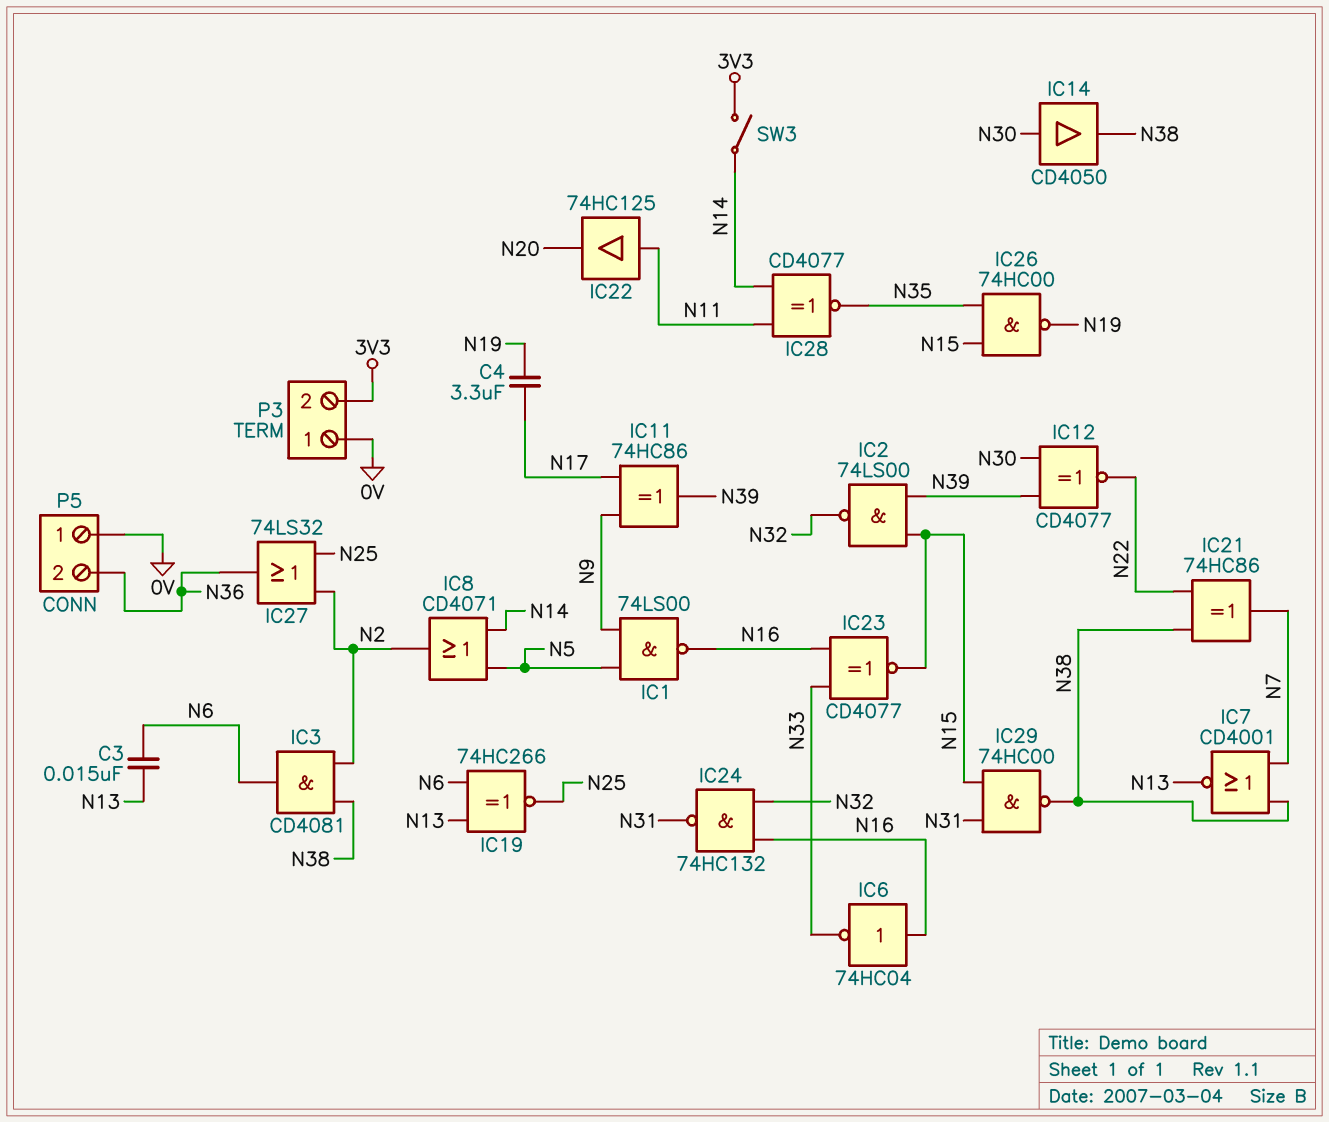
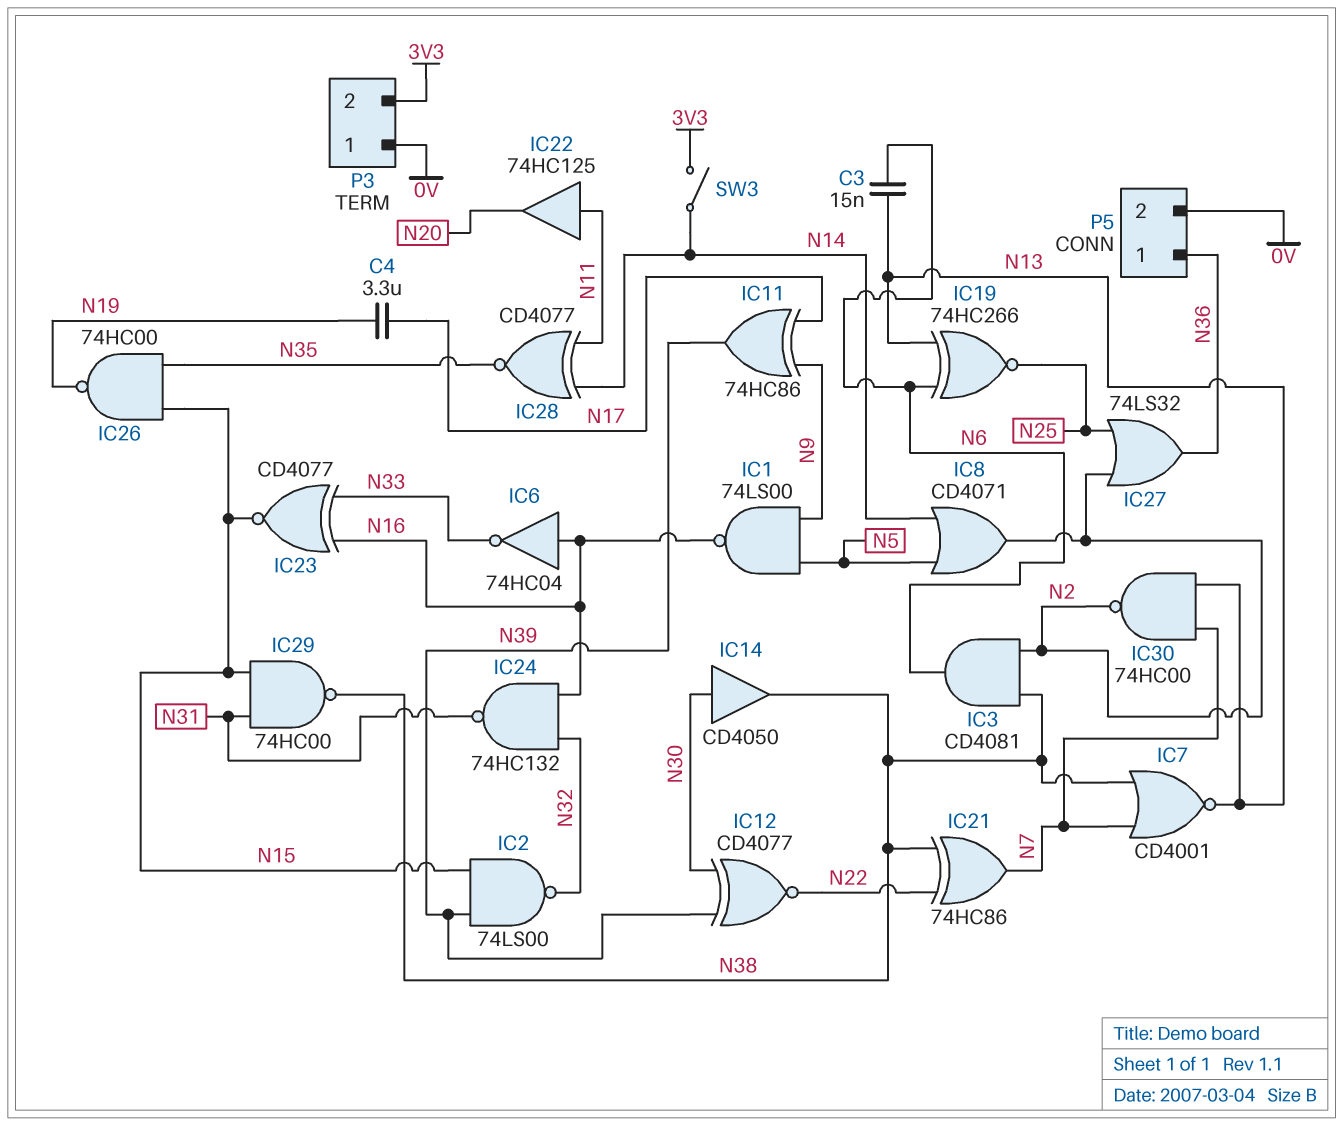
IC30: none -> NAND 74HC00 (in N7, in N13, out N2)
P5 pin 1: 0V -> N36
P5 pin 2: N36 -> 0V

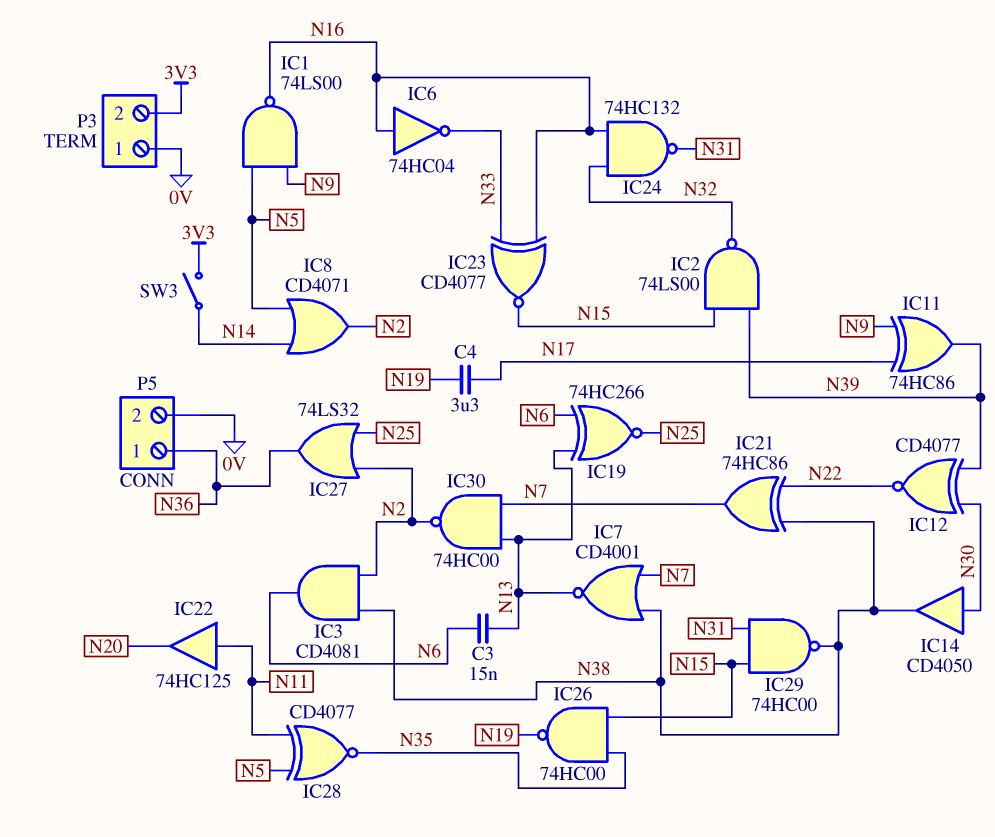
IC28: XNOR CD4077 (in N11, in N14, out N35) -> XNOR CD4077 (in N5, in N11, out N35)

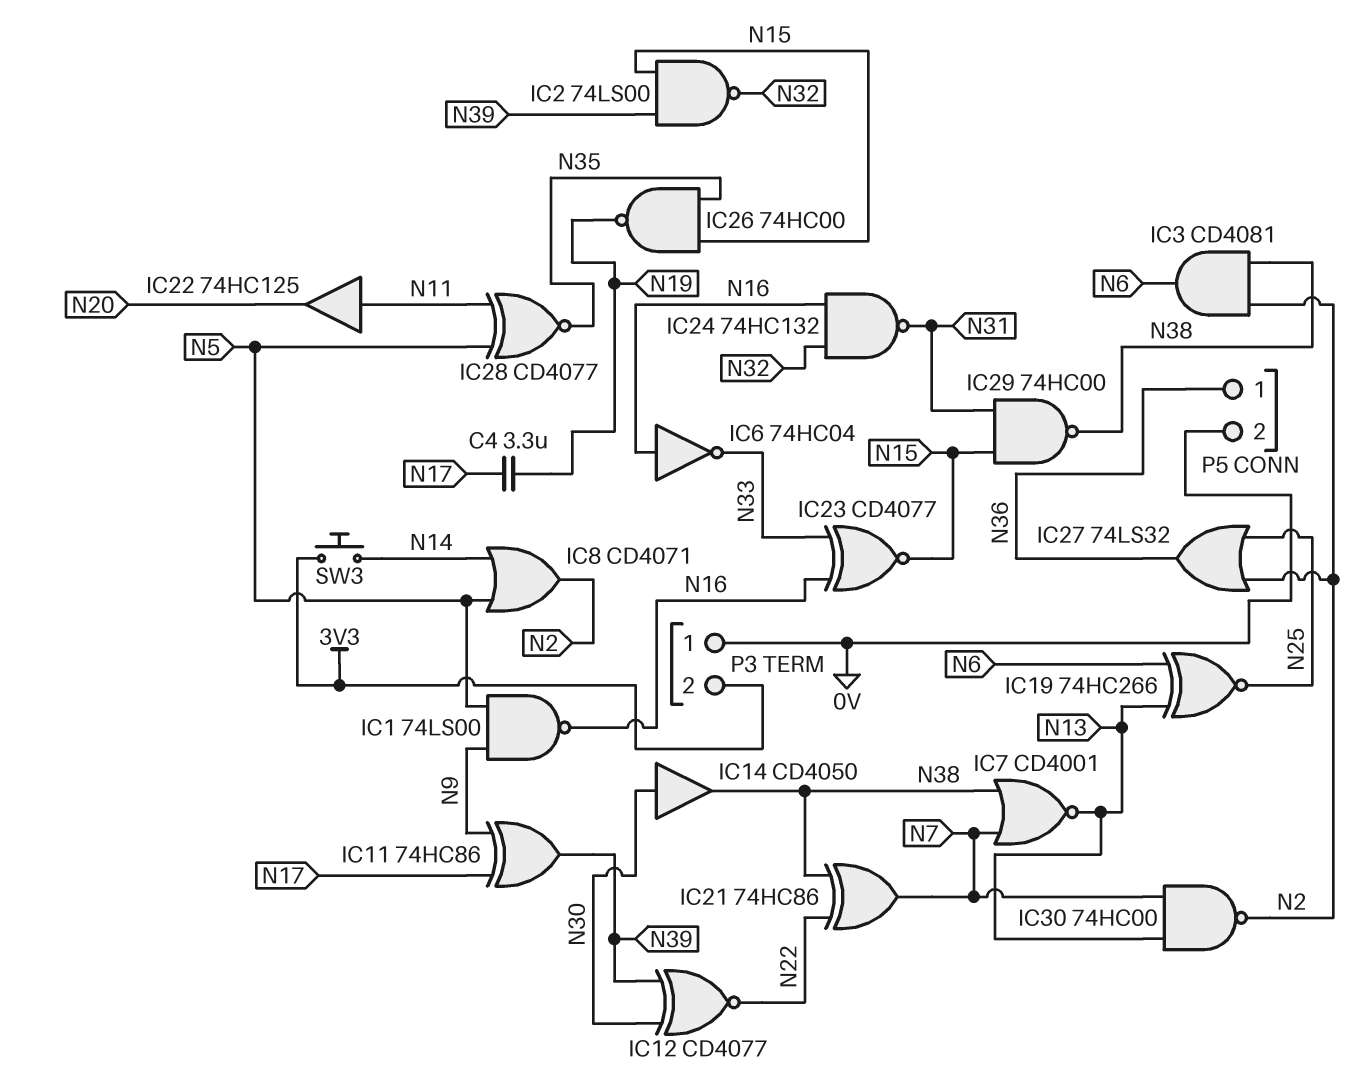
C3: 15nF (N6, N13) -> none
SW3: switch (3V3, N14) -> button (3V3, N14)

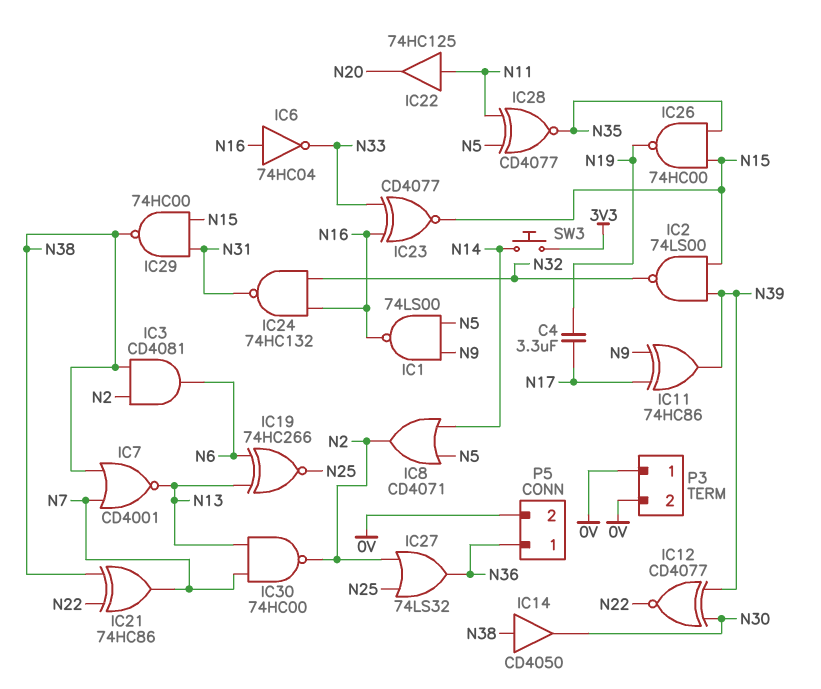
IC14: buffer CD4050 (in N30, out N38) -> buffer CD4050 (in N38, out N30)
P3 pin 2: 3V3 -> 0V

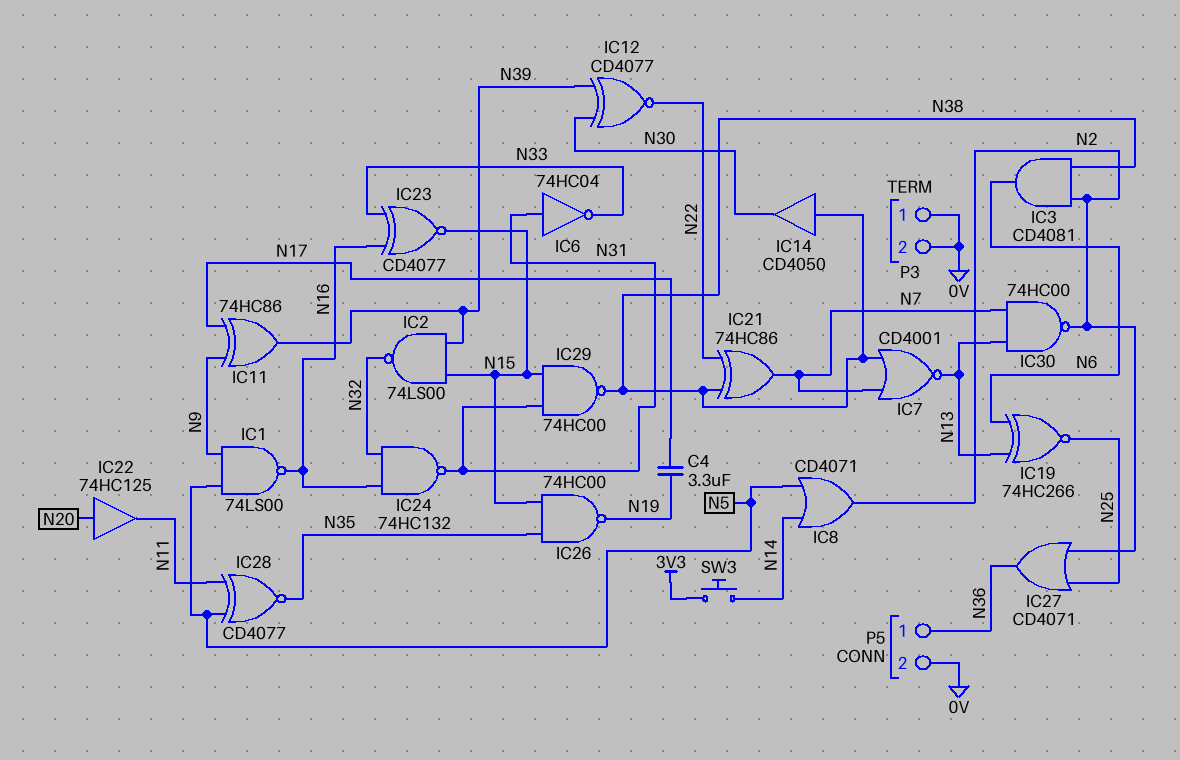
IC6: NOT 74HC04 (in N16, out N33) -> NOT 74HC04 (in N31, out N33)
IC22: buffer 74HC125 (in N11, out N20) -> buffer 74HC125 (in N20, out N11)
IC27: OR 74LS32 (in N2, in N25, out N36) -> OR CD4071 (in N2, in N25, out N36)

